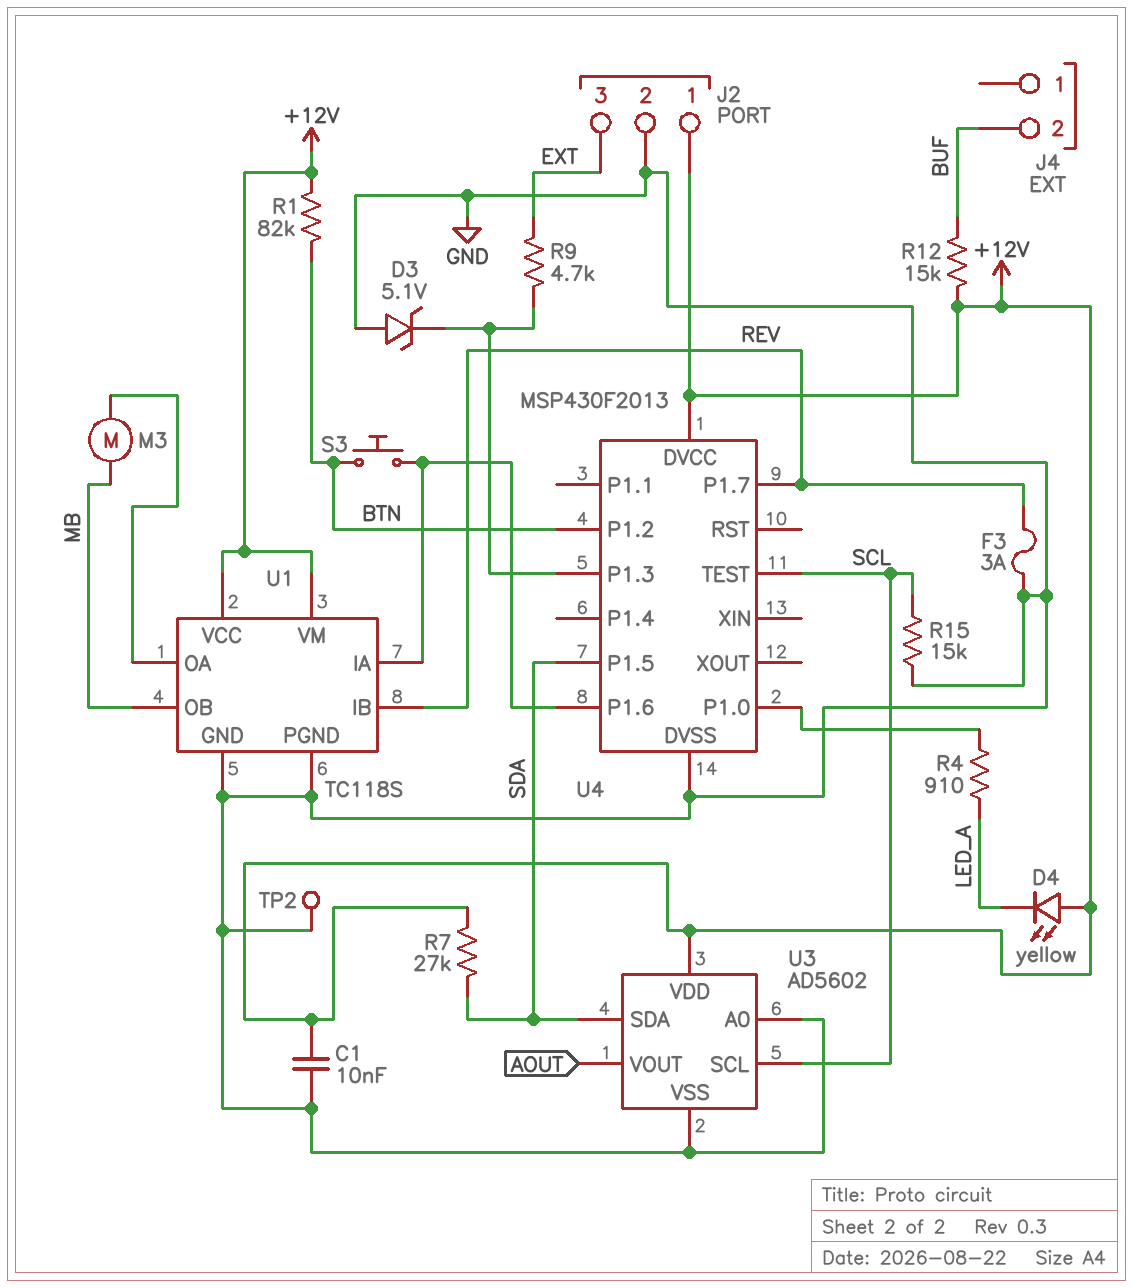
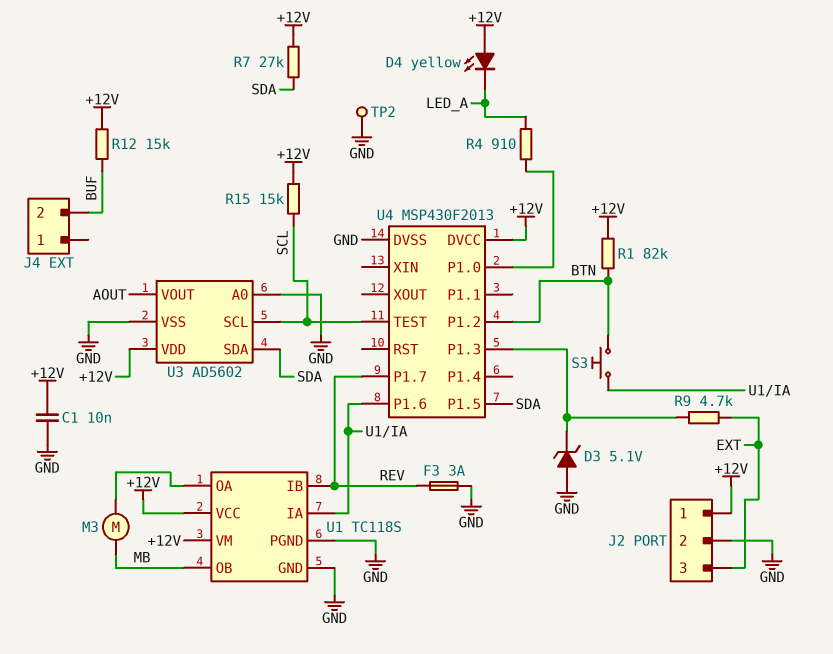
R15: 15k (GND, SCL) -> 15k (+12V, SCL)

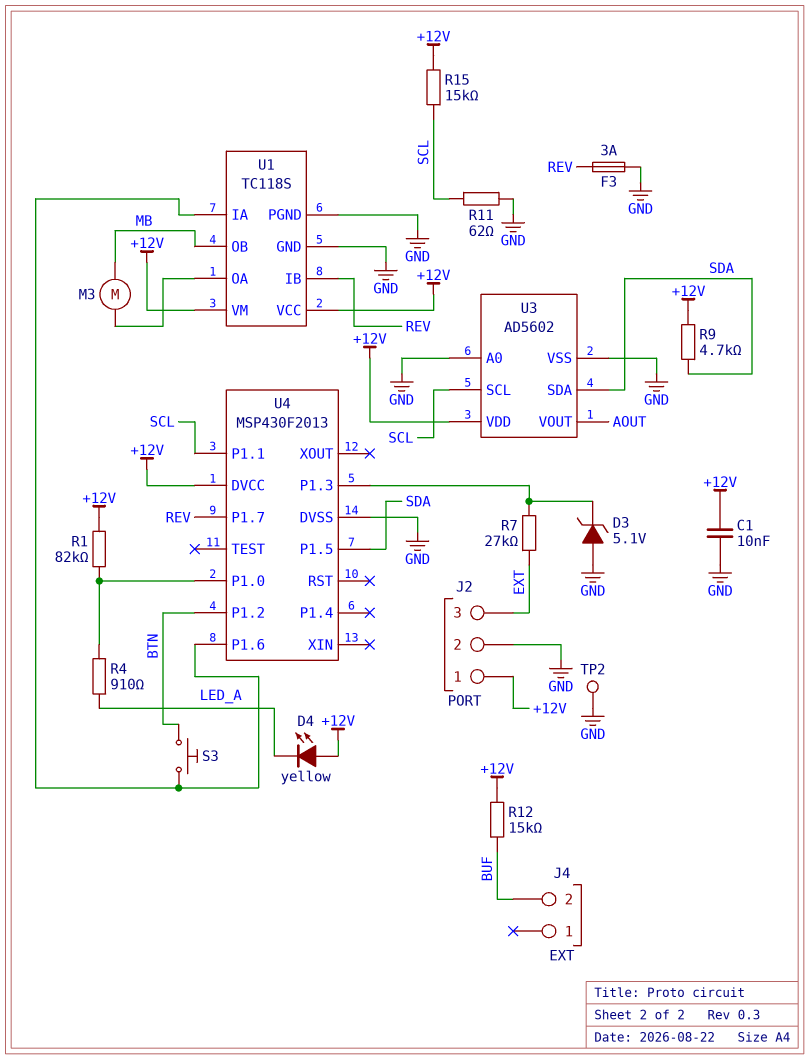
R1: 82k (+12V, BTN) -> 82k (+12V, U4/P1.0)
R7: 27k (+12V, SDA) -> 27k (EXT, U4/P1.3)
R9: 4.7k (EXT, U4/P1.3) -> 4.7k (+12V, SDA)
R11: none -> 62 (GND, SCL)
U4 pin P1.1: none -> SCL
U4 pin TEST: SCL -> none

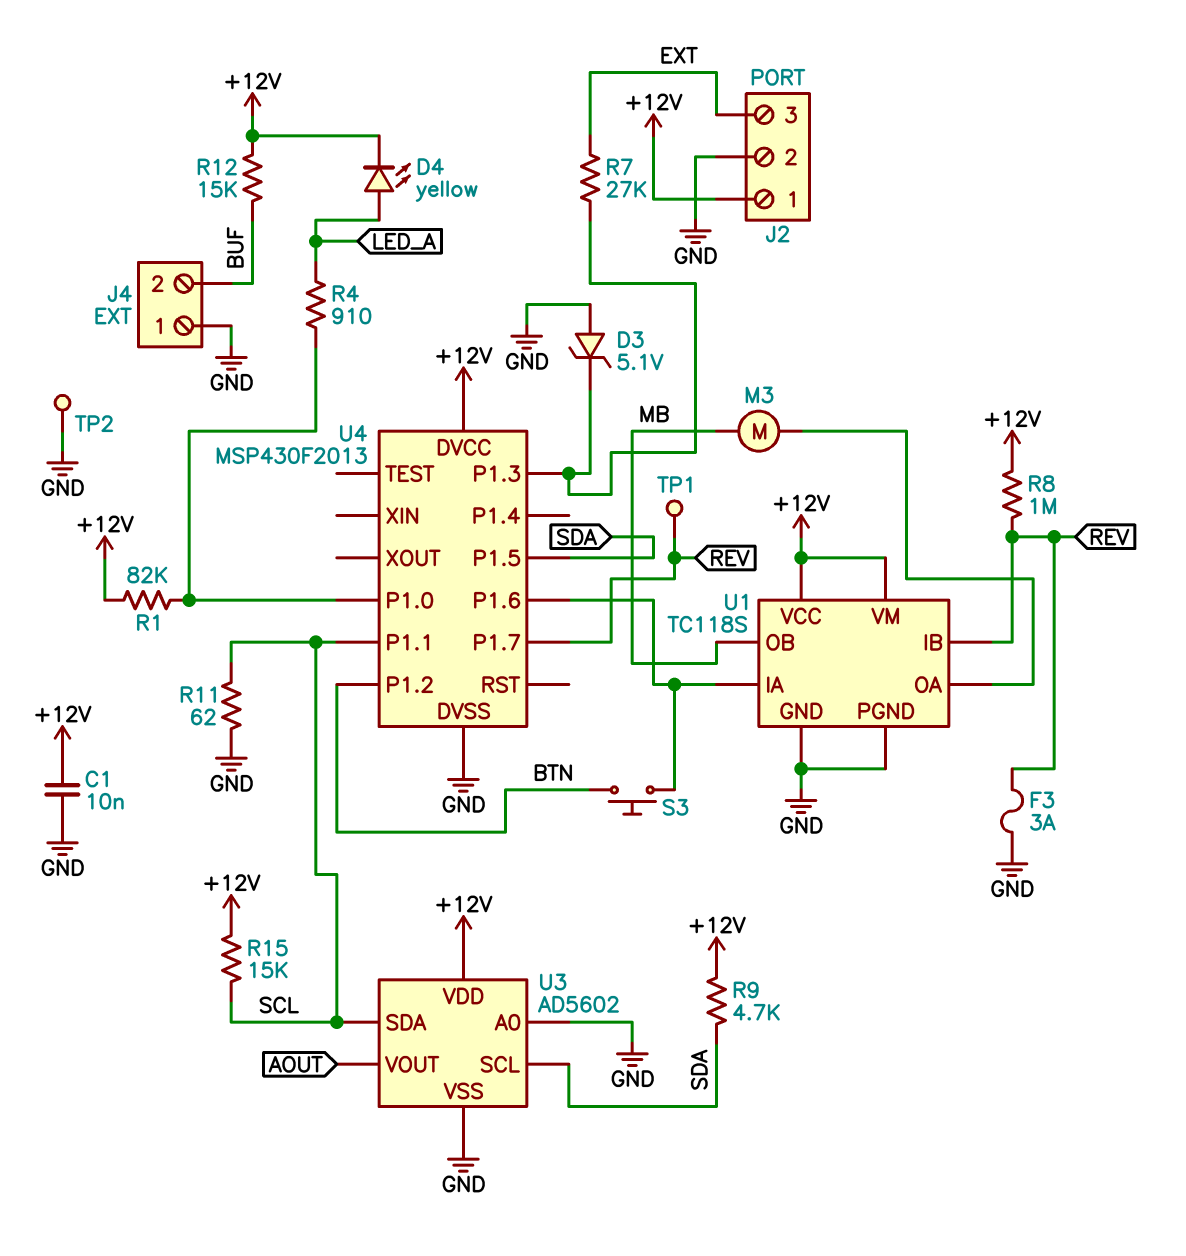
D4: LED yellow (A +12V, K LED_A) -> LED yellow (A LED_A, K +12V)
J4 pin 1: none -> GND
R8: none -> 1M (+12V, REV)
TP1: none -> test point (REV)
U3 pin SCL: SCL -> SDA
U3 pin SDA: SDA -> SCL

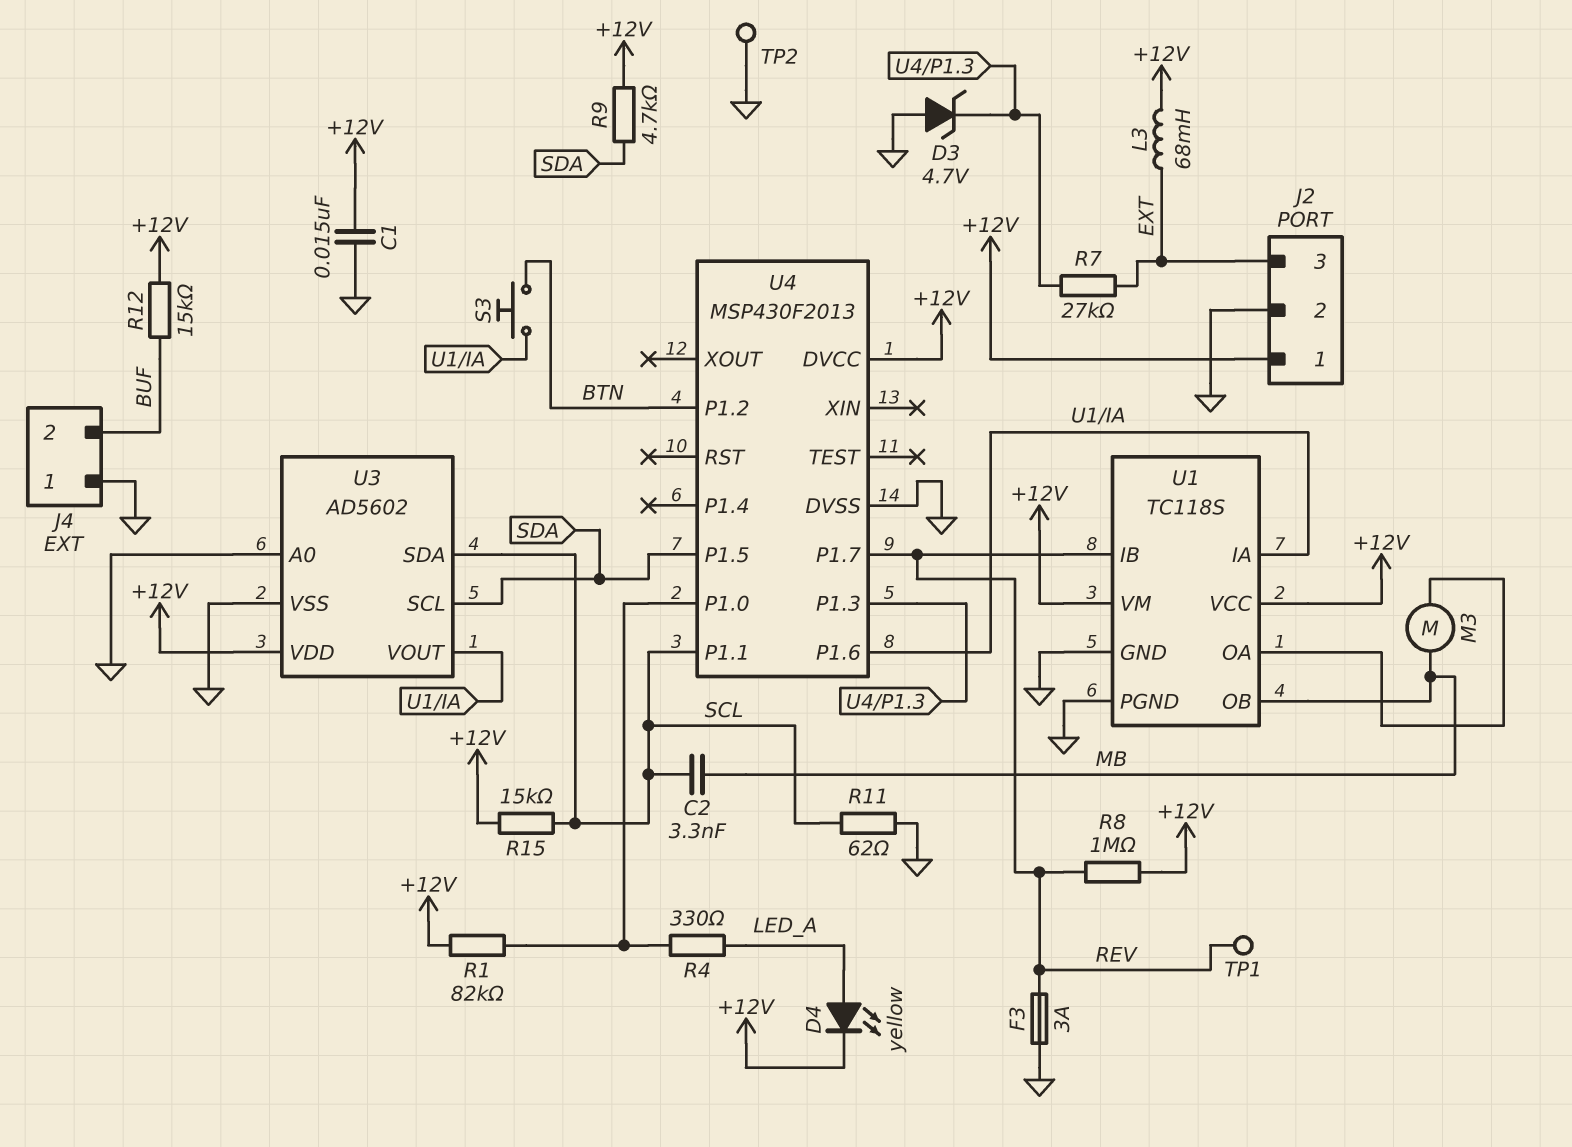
C1: 10nF (+12V, GND) -> 15nF (+12V, GND)
C2: none -> 3.3nF (MB, SCL)
D3: zener 5.1V (A GND, K U4/P1.3) -> zener 4.7V (A GND, K U4/P1.3)
L3: none -> 68mH (+12V, EXT)
R4: 910 (LED_A, U4/P1.0) -> 330 (LED_A, U4/P1.0)
U3 pin VOUT: AOUT -> U1/IA

